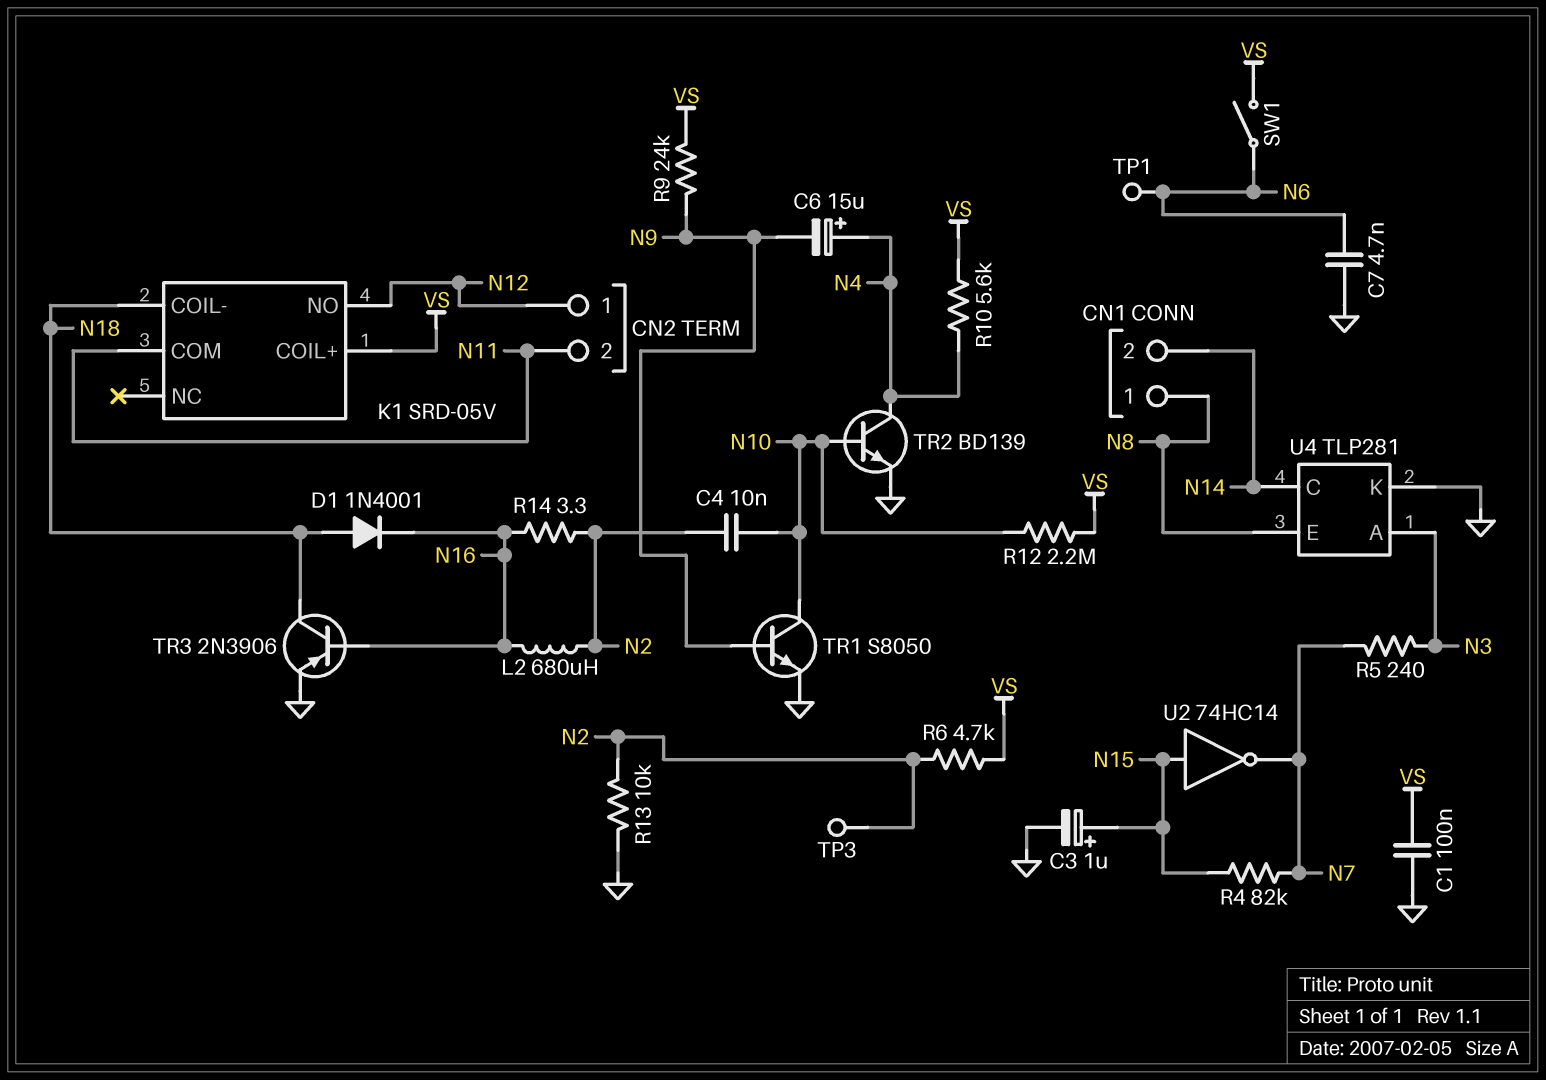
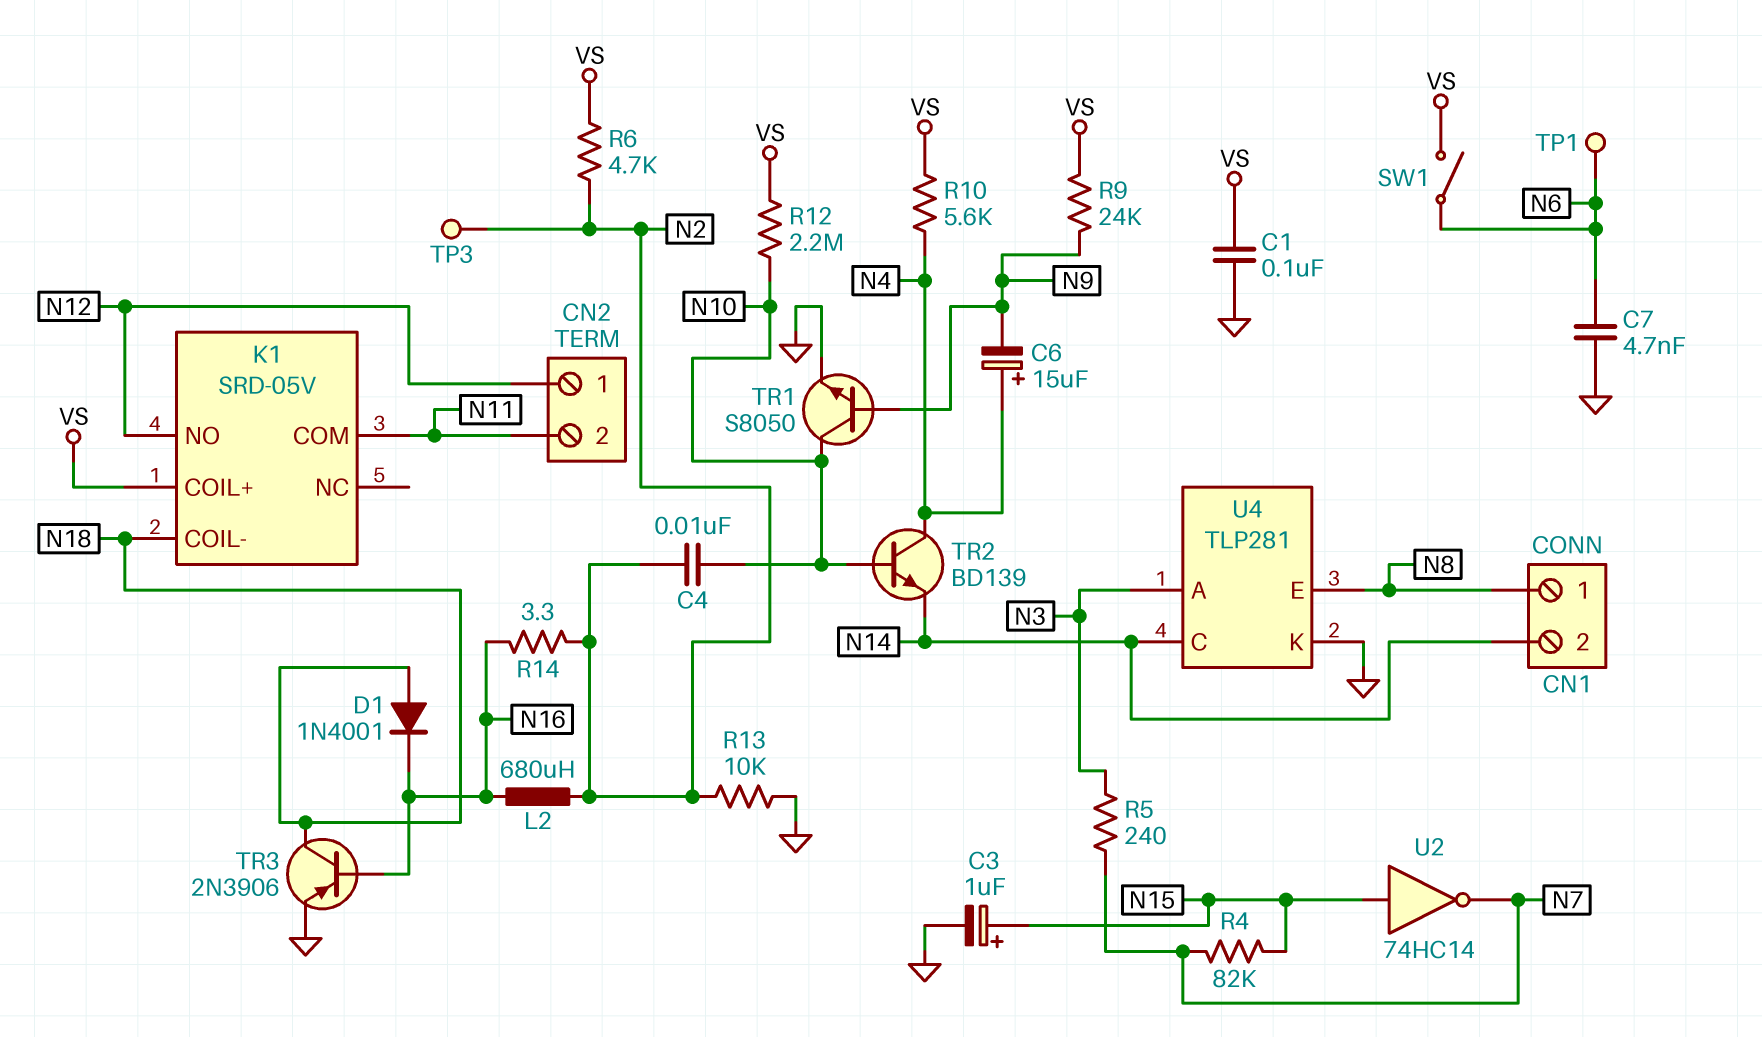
TR2: NPN BD139 (B N10, C N4, E GND) -> NPN BD139 (B N10, C N4, E N14)

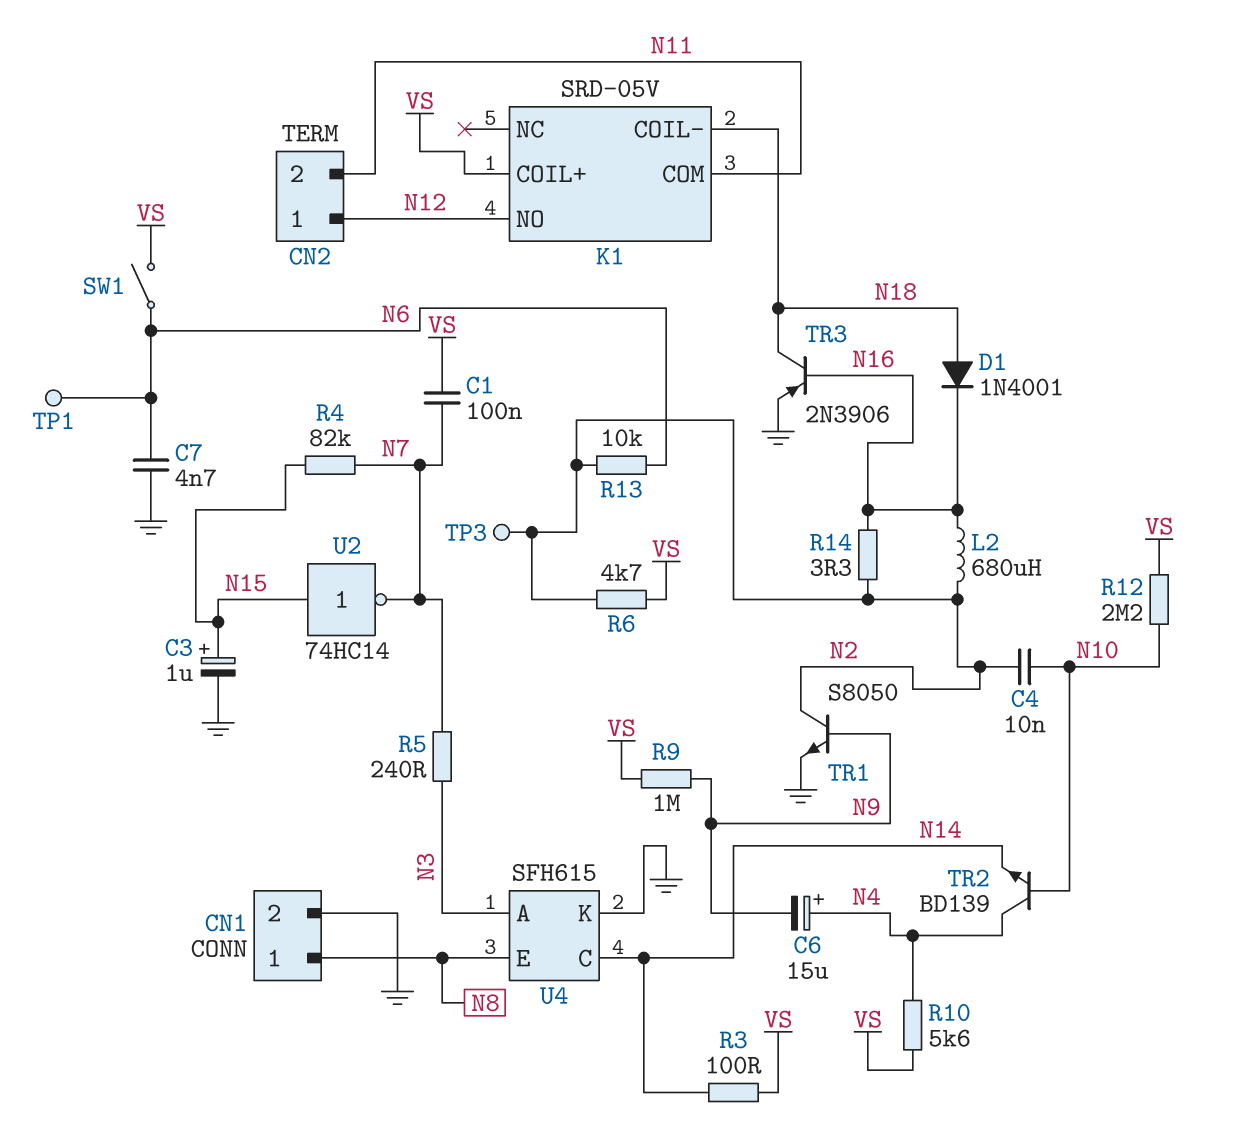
C1: 100nF (GND, VS) -> 100nF (N7, VS)
CN1 pin 2: N14 -> GND
R3: none -> 100 (N14, VS)
R9: 24k (N9, VS) -> 1M (N9, VS)
R13: 10k (GND, N2) -> 10k (N2, N6)
TR1: NPN S8050 (B N9, C N10, E GND) -> NPN S8050 (B N9, C N2, E GND)
U4: TLP281 -> SFH615

